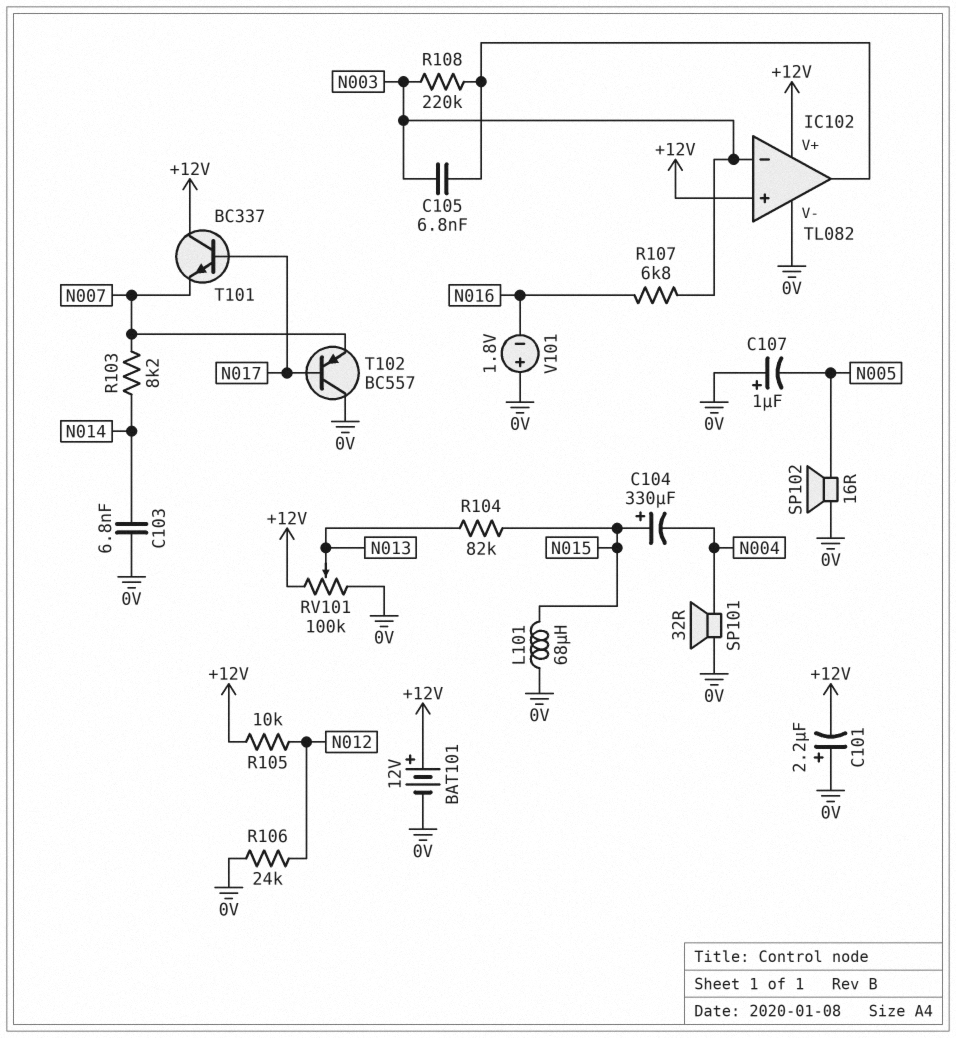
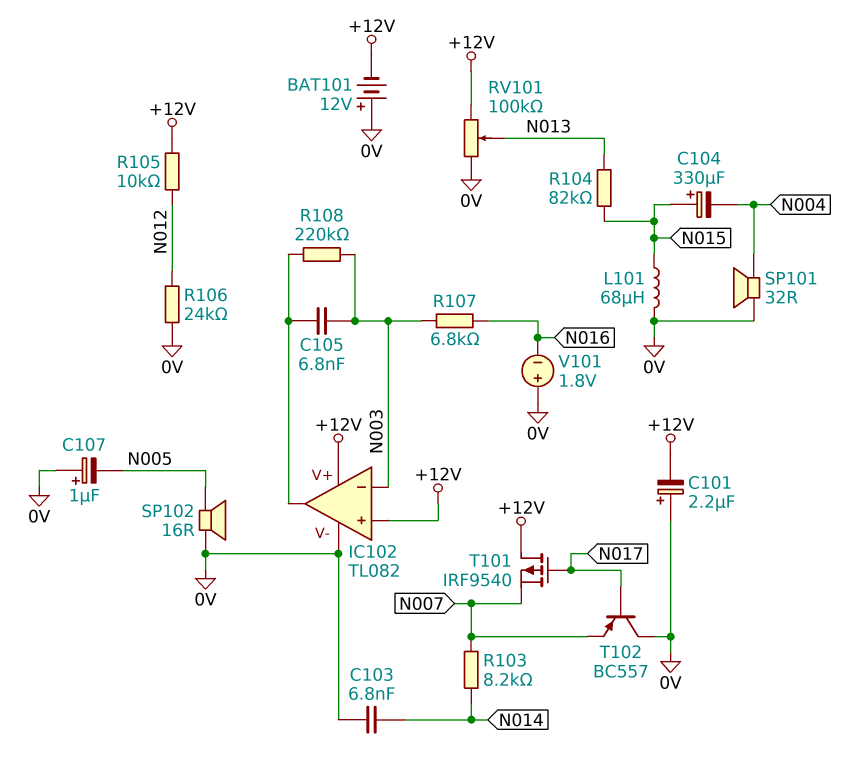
BAT101: 12V (plus +12V, minus 0V) -> 12V (plus 0V, minus +12V)
T101: NPN BC337 (B N017, C +12V, E N007) -> PMOS IRF9540 (G N017, D +12V, S N007)

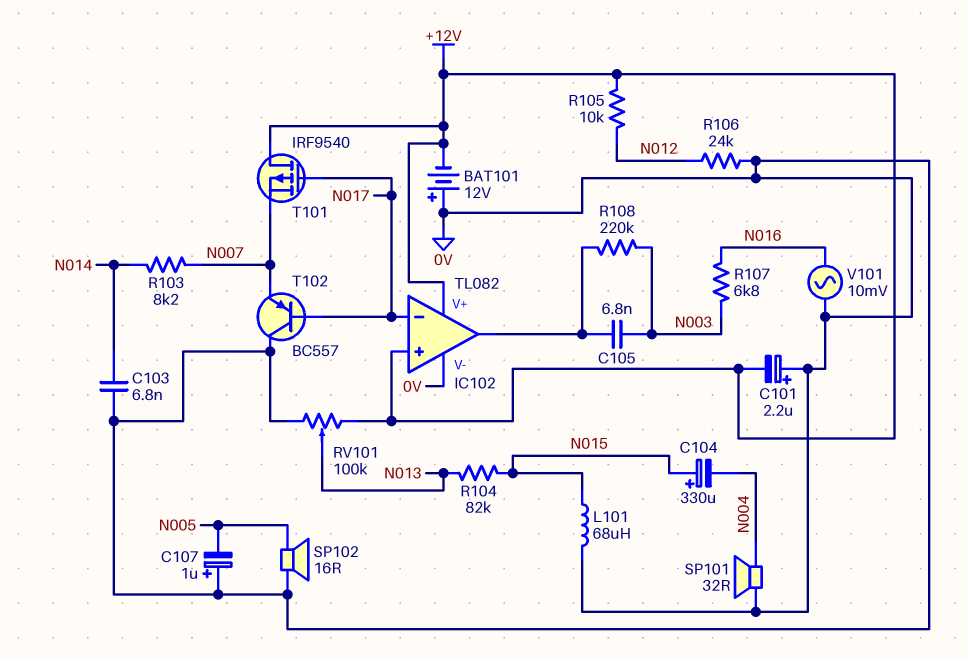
IC102 pin in-: N003 -> N017
V101: 1.8V (plus 0V, minus N016) -> AC 10mV (0V, N016)

